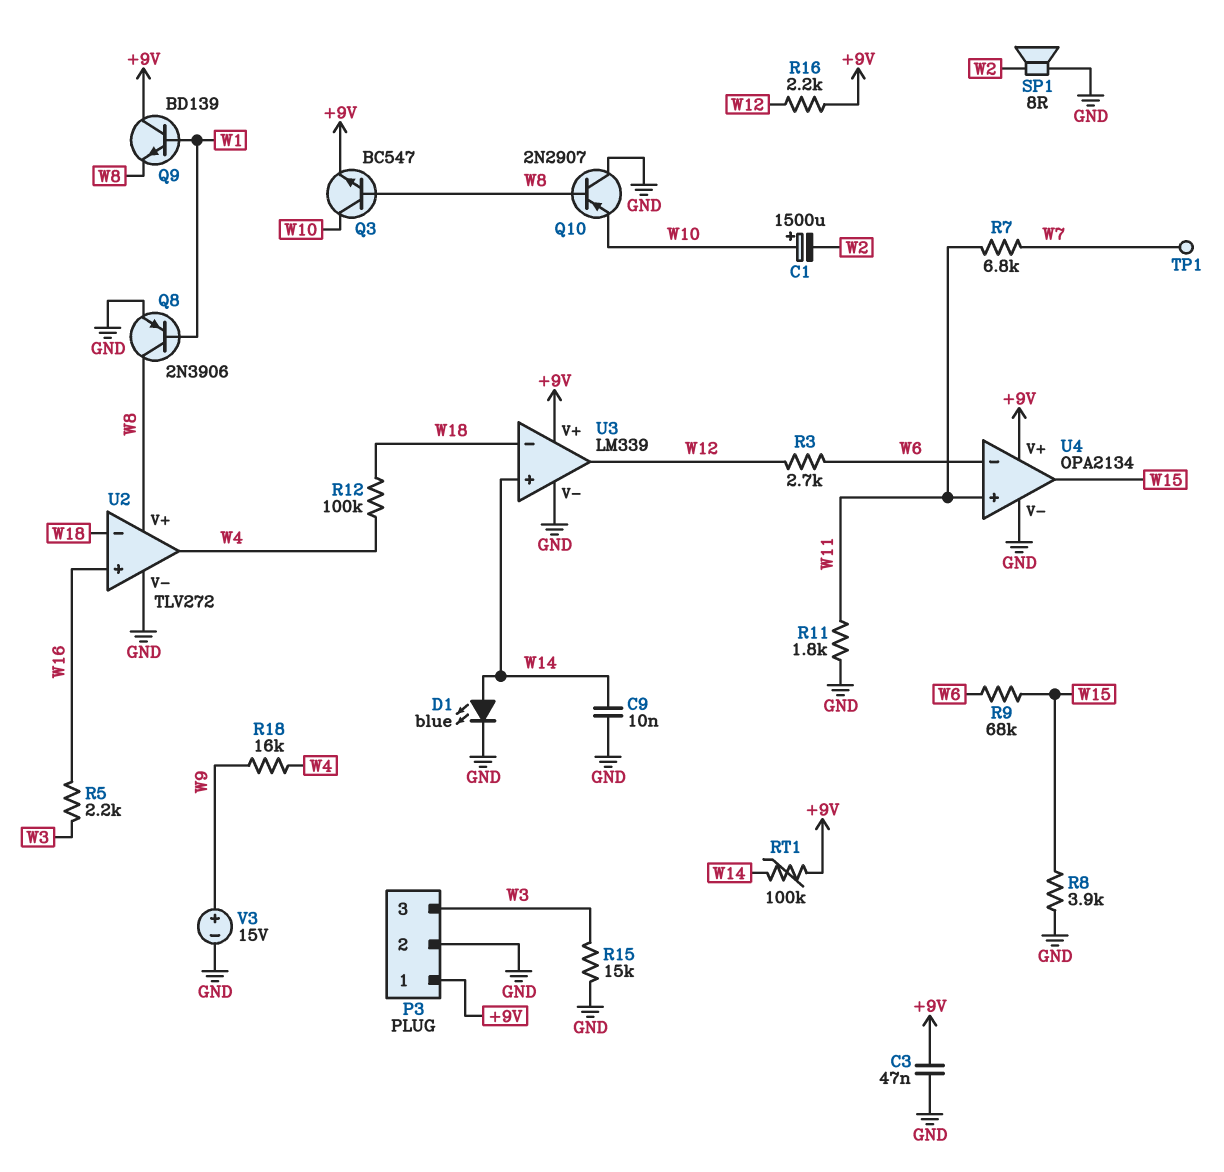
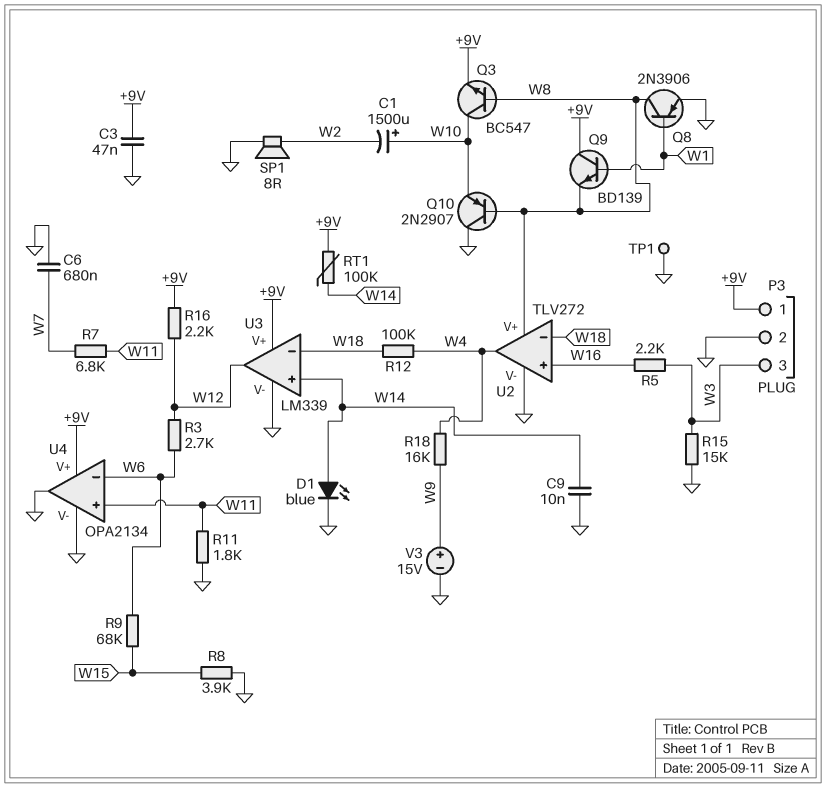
C6: none -> 680nF (GND, W7)
TP1: test point (W7) -> test point (GND)
U4 pin out: W15 -> GND

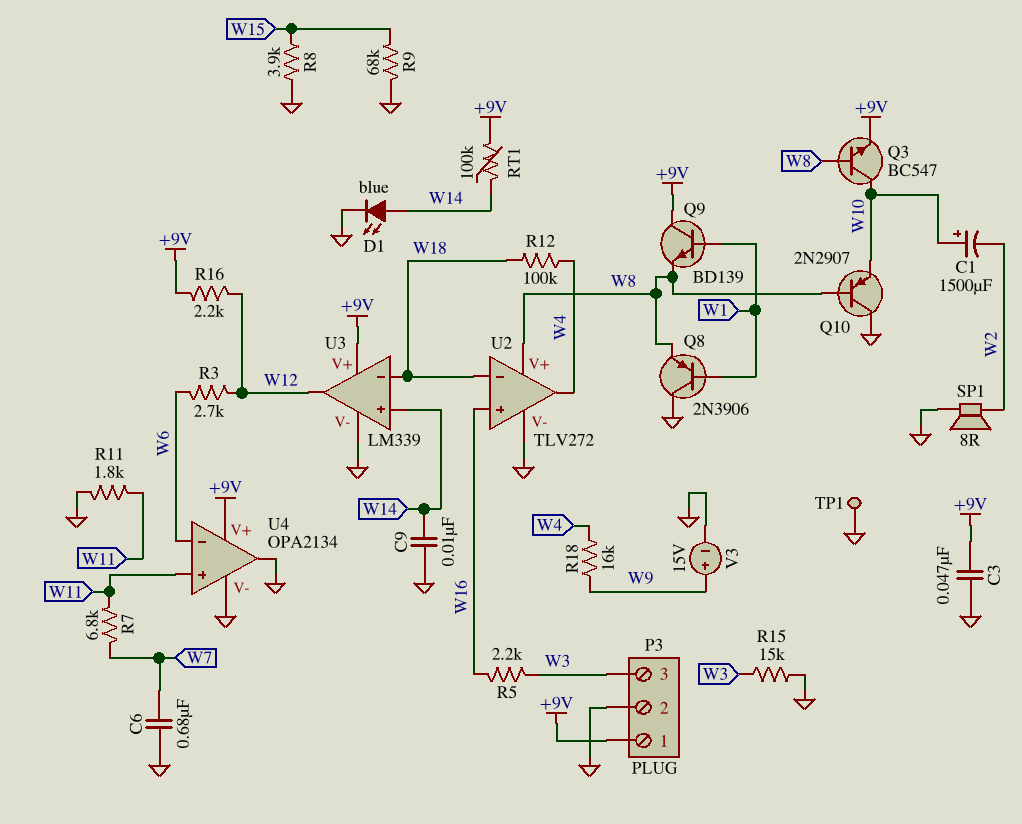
Q8: PNP 2N3906 (B W1, C W8, E GND) -> PNP 2N3906 (B W1, C GND, E W8)
R9: 68k (W6, W15) -> 68k (GND, W15)

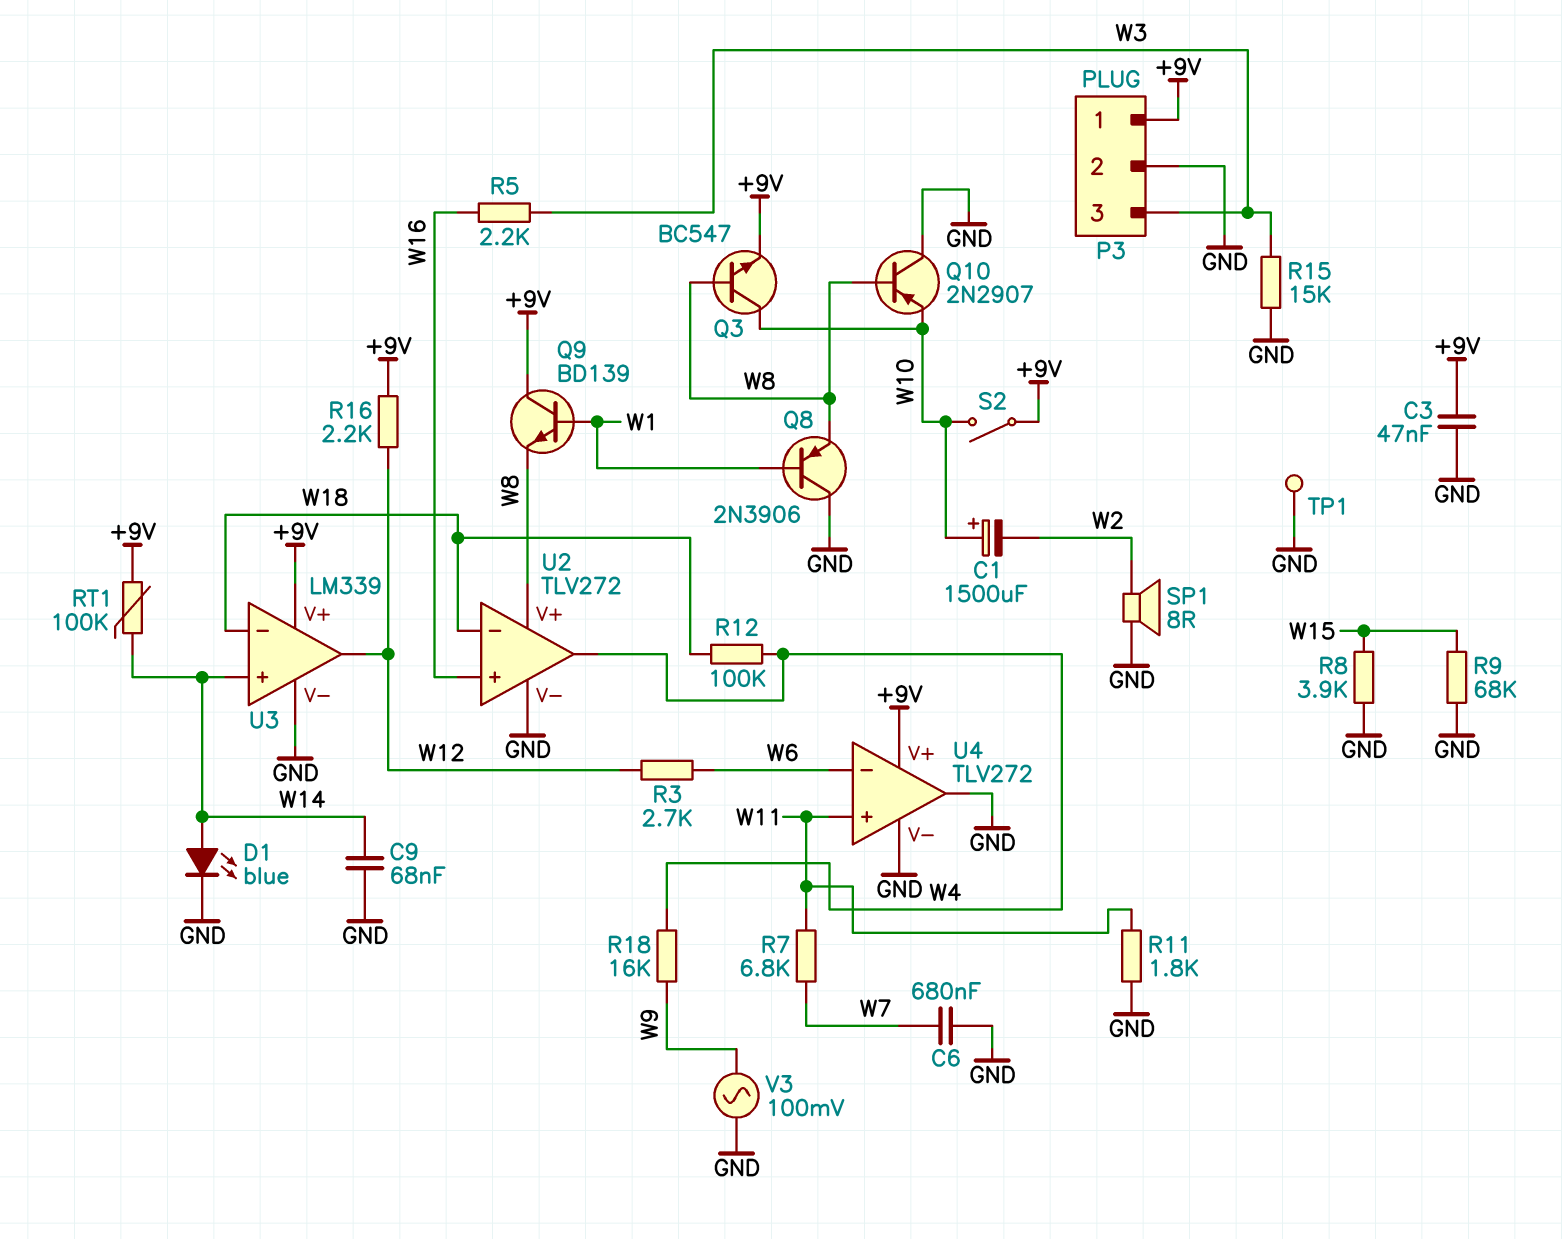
C9: 10nF (GND, W14) -> 68nF (GND, W14)
S2: none -> switch (+9V, W10)
U4: OPA2134 -> TLV272
V3: 15V (plus W9, minus GND) -> AC 100mV (GND, W9)

